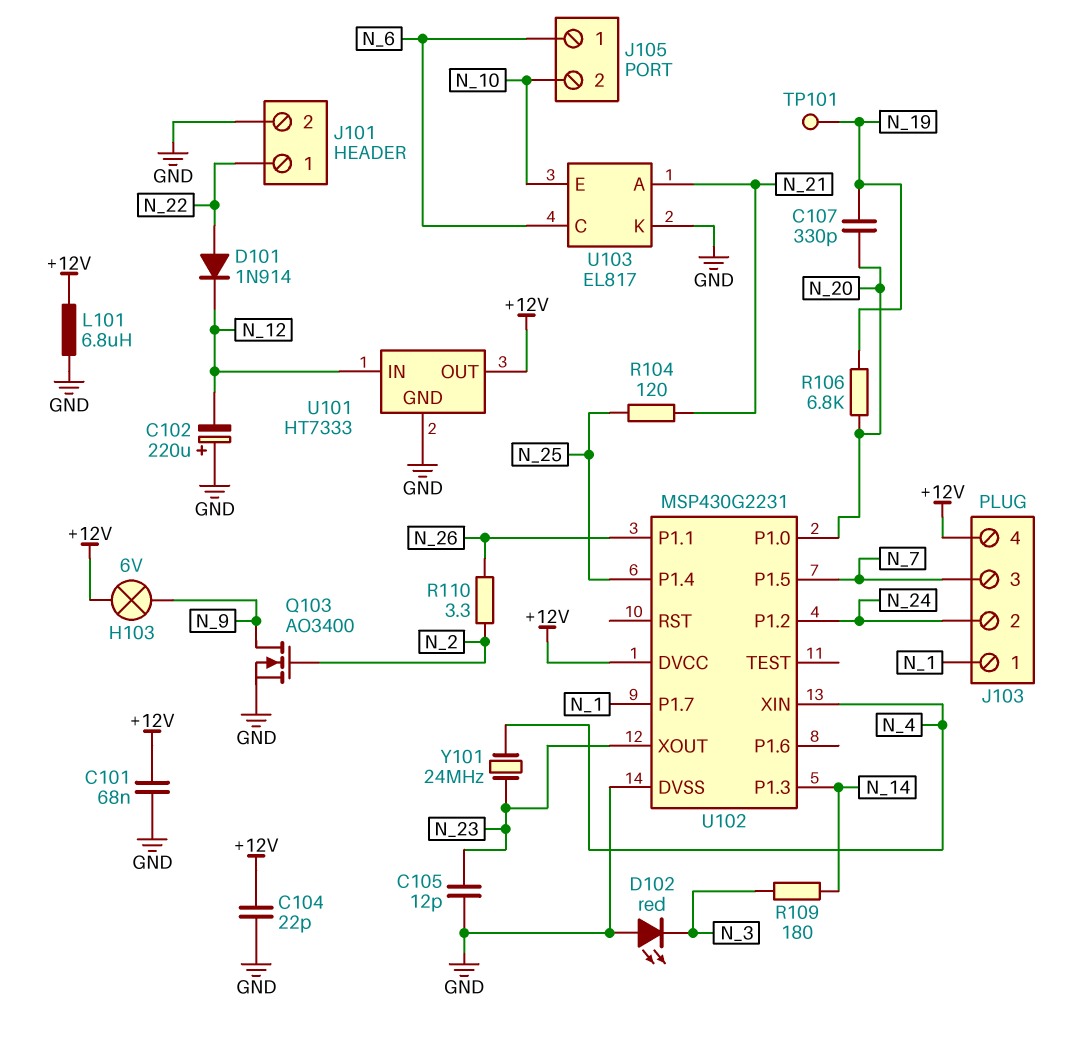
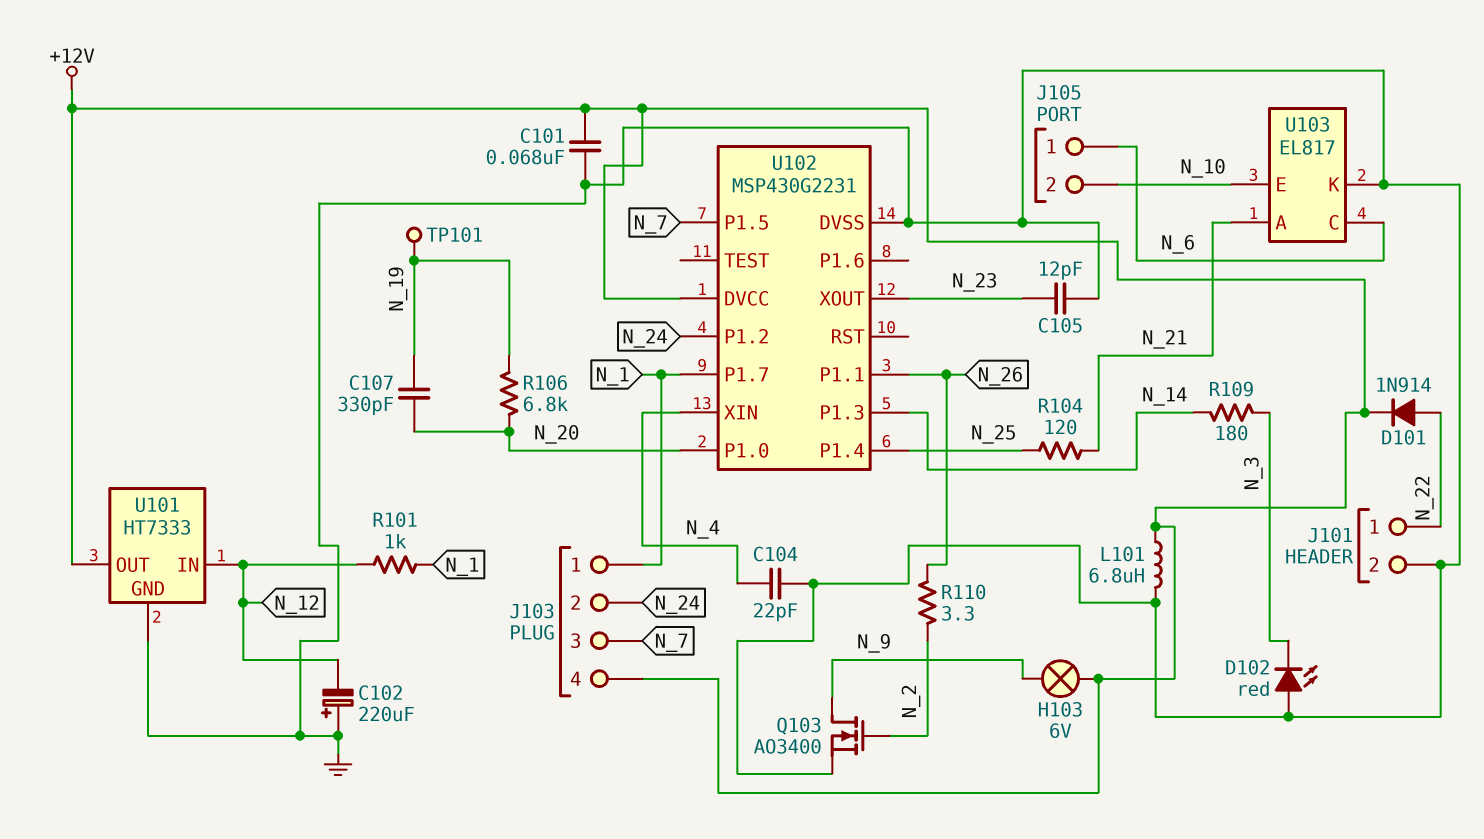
C104: 22pF (+12V, GND) -> 22pF (GND, N_4)
D101: diode 1N914 (A N_22, K N_12) -> diode 1N914 (A N_22, K +12V)
R101: none -> 1k (N_1, N_12)
Y101: 24MHz (N_4, N_23) -> none

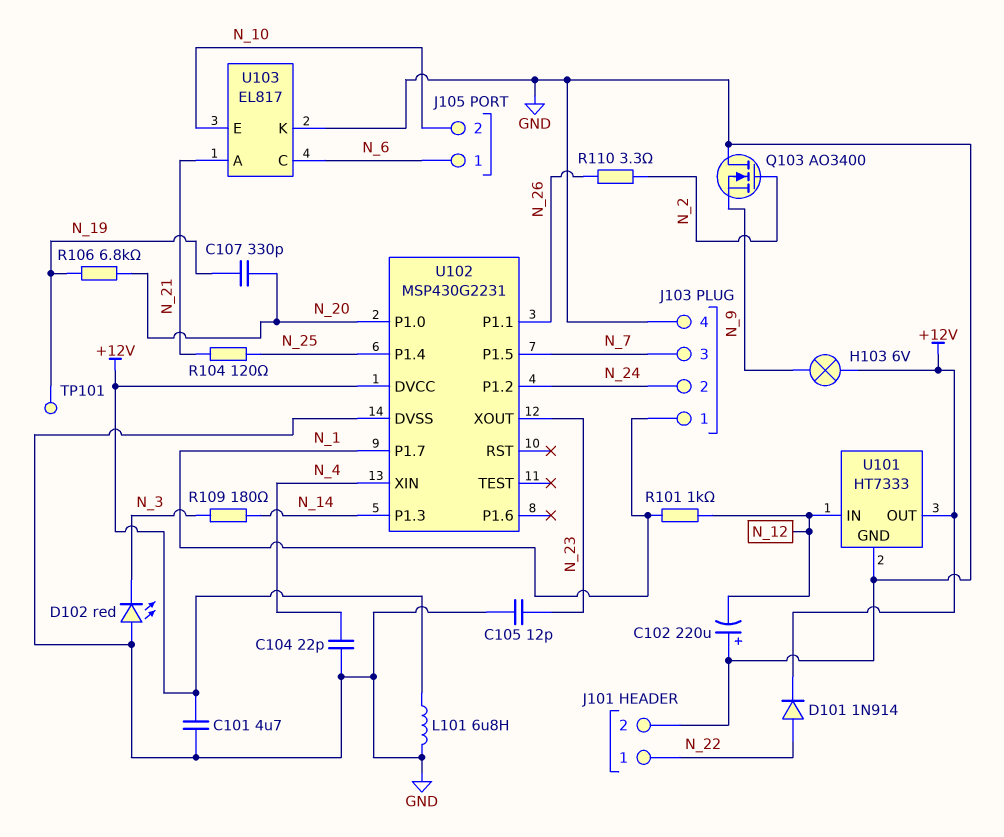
C101: 68nF (+12V, GND) -> 4.7uF (+12V, GND)
J103 pin 4: +12V -> GND
Q103: NMOS AO3400 (G N_2, D N_9, S GND) -> NMOS AO3400 (G N_2, D GND, S N_9)

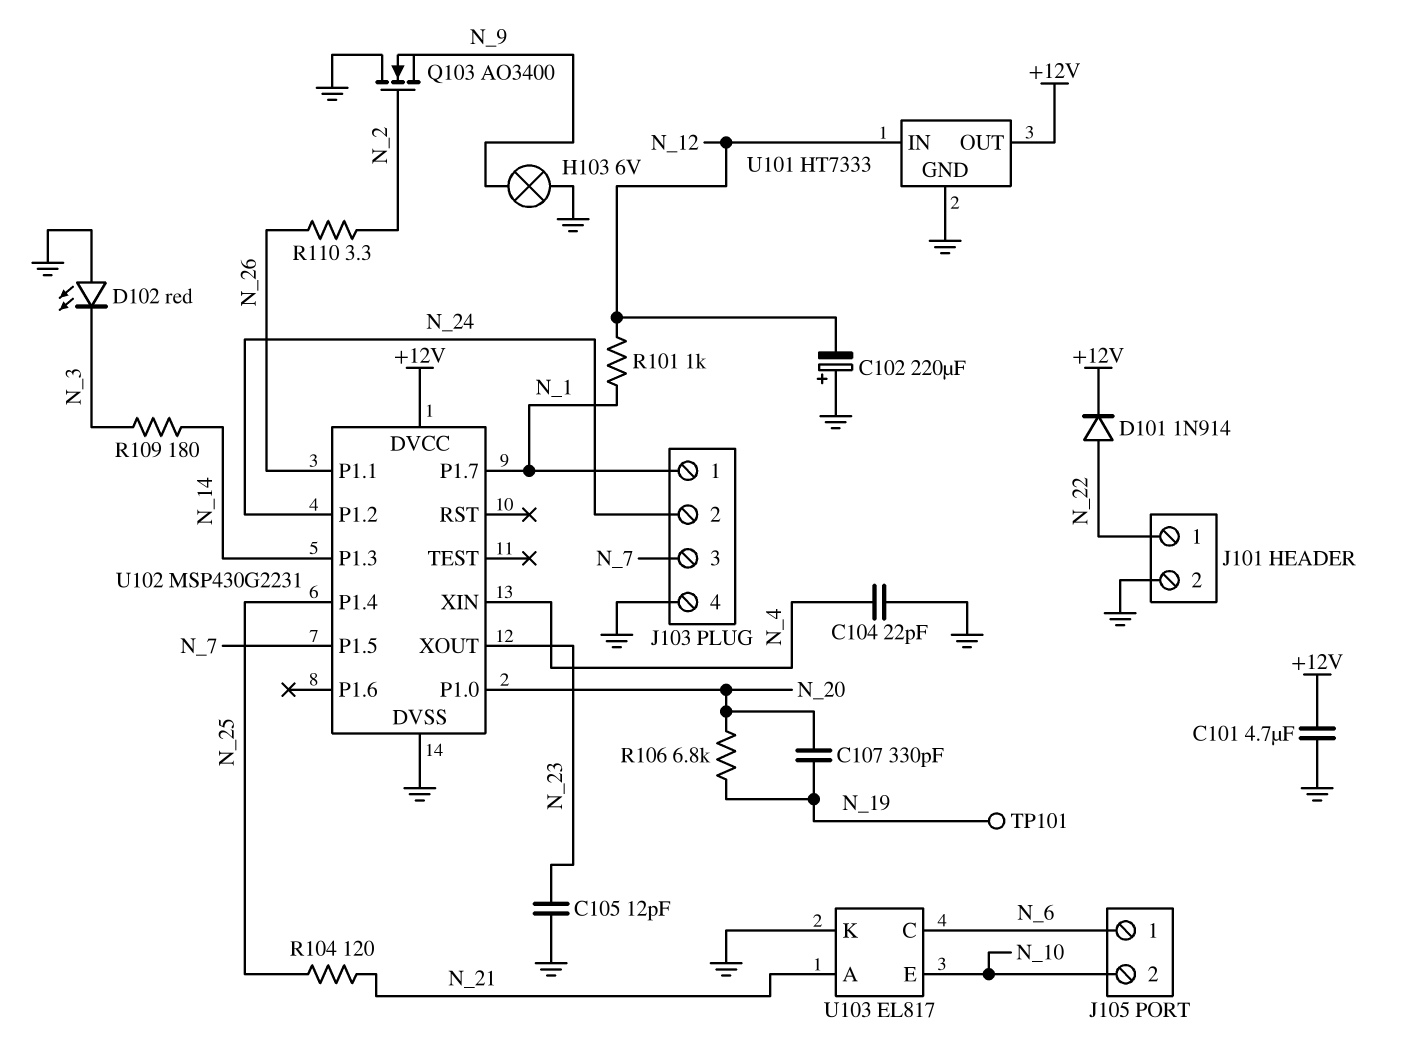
H103: lamp 6V (+12V, N_9) -> lamp 6V (GND, N_9)
L101: 6.8uH (+12V, GND) -> none

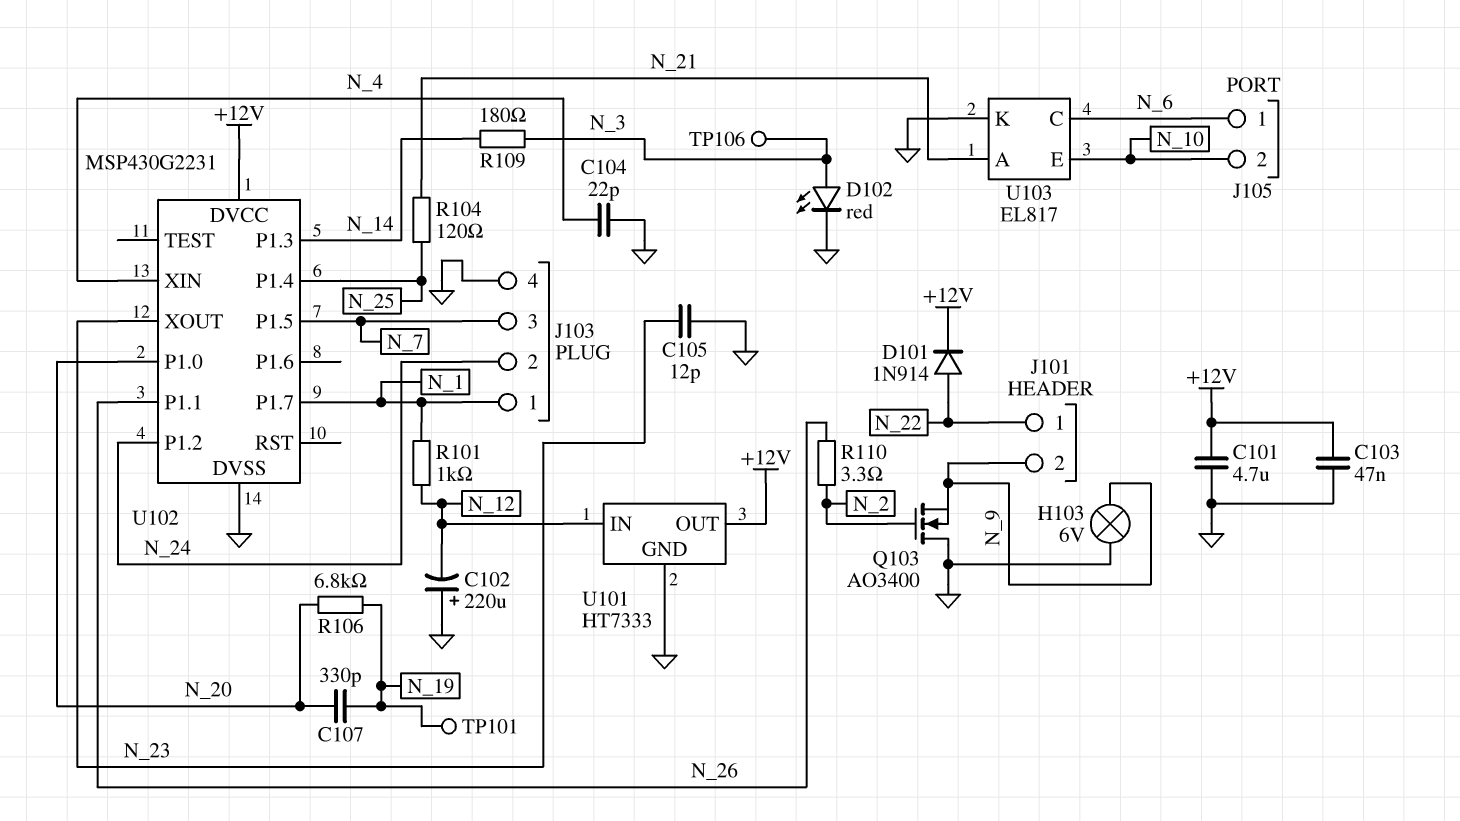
C103: none -> 47nF (+12V, GND)
D102: LED red (A GND, K N_3) -> LED red (A N_3, K GND)
J101 pin 2: GND -> N_9
TP106: none -> test point (N_3)

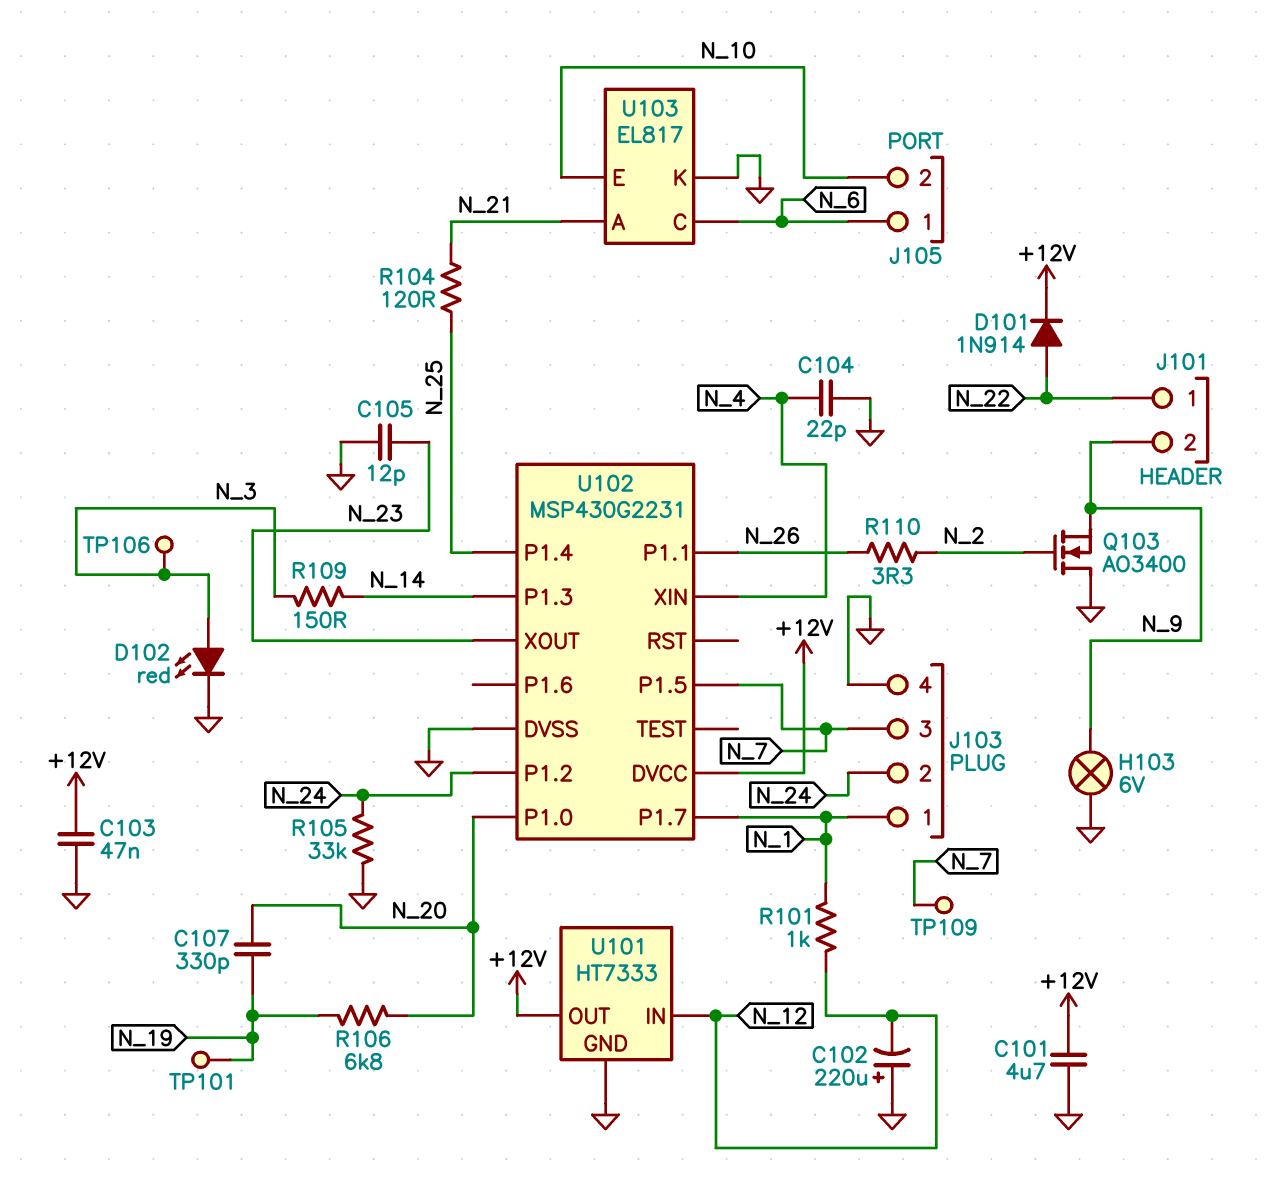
R105: none -> 33k (GND, N_24)
R109: 180 (N_3, N_14) -> 150 (N_3, N_14)
TP109: none -> test point (N_7)

